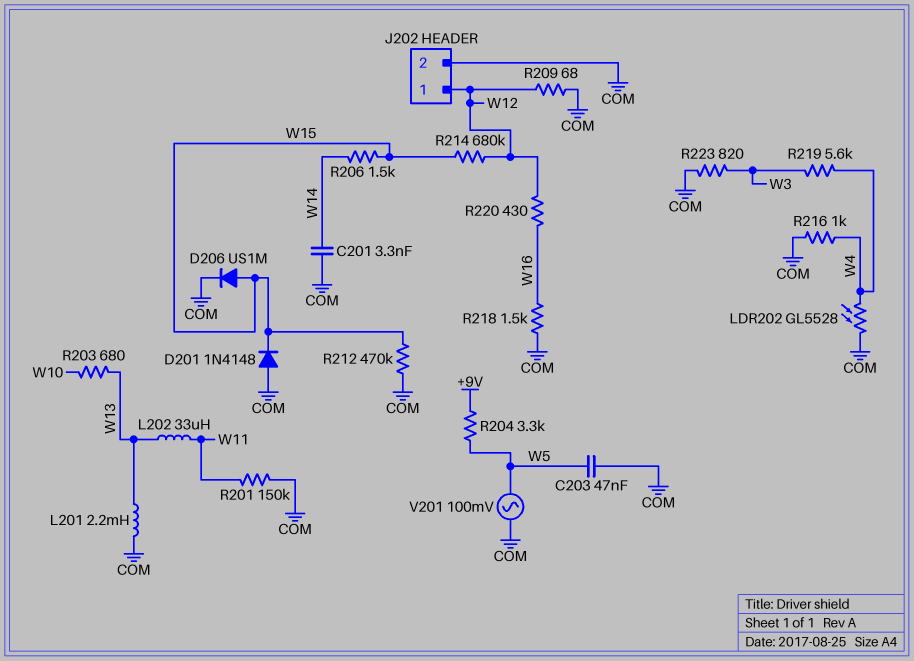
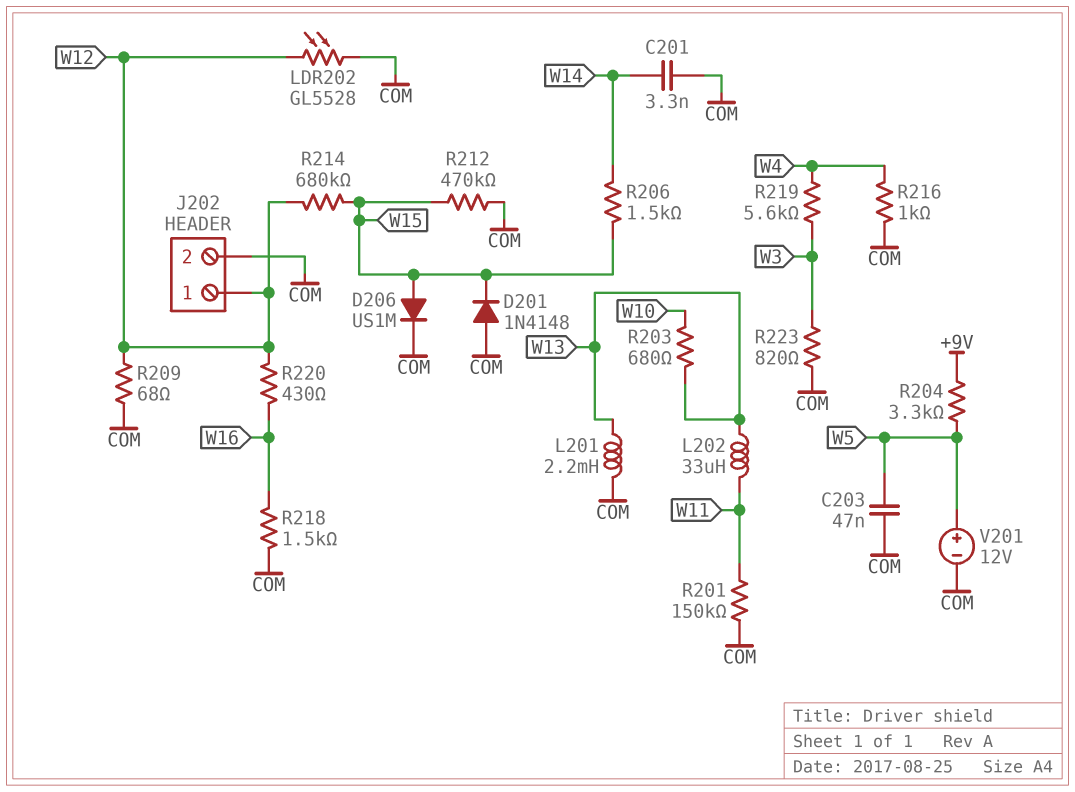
LDR202: GL5528 (COM, W4) -> GL5528 (COM, W12)
V201: AC 100mV (COM, W5) -> 12V (plus W5, minus COM)

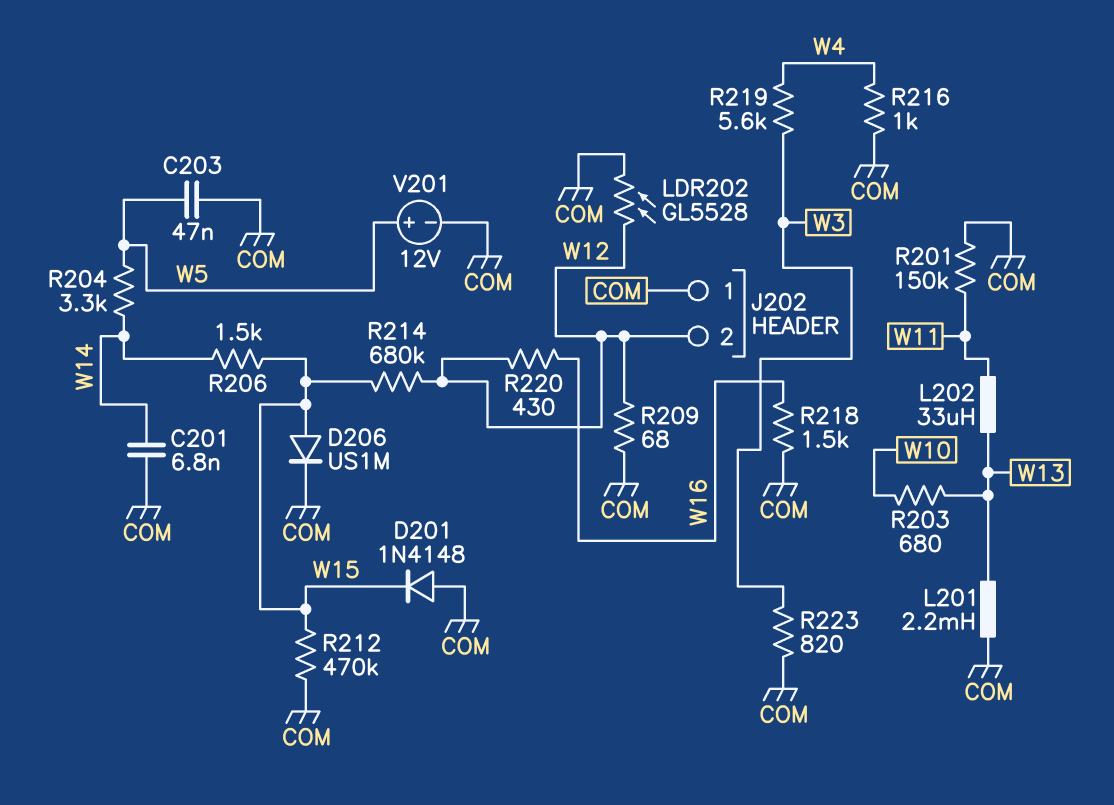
C201: 3.3nF (COM, W14) -> 6.8nF (COM, W14)
J202 pin 1: W12 -> COM
J202 pin 2: COM -> W12
R204: 3.3k (+9V, W5) -> 3.3k (W5, W14)

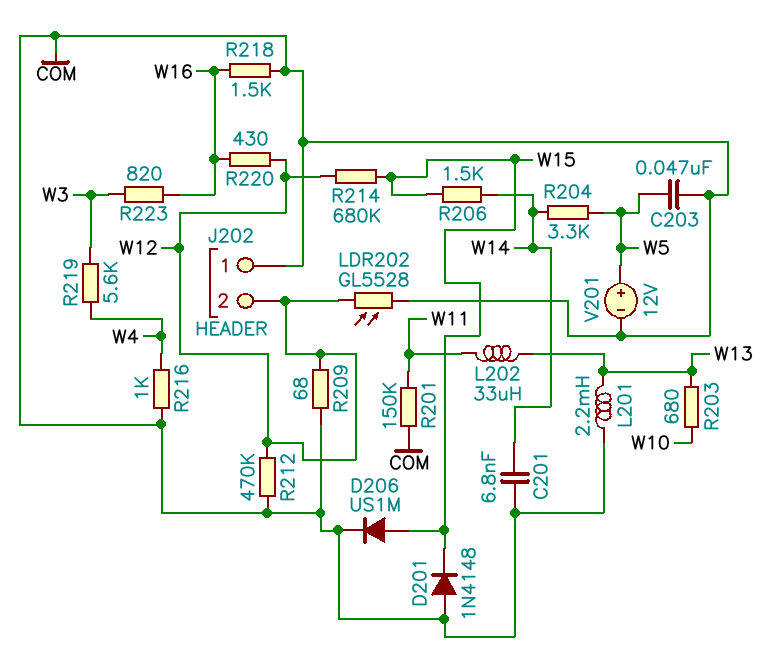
R212: 470k (COM, W15) -> 470k (COM, W12)
R223: 820 (COM, W3) -> 820 (W3, W16)

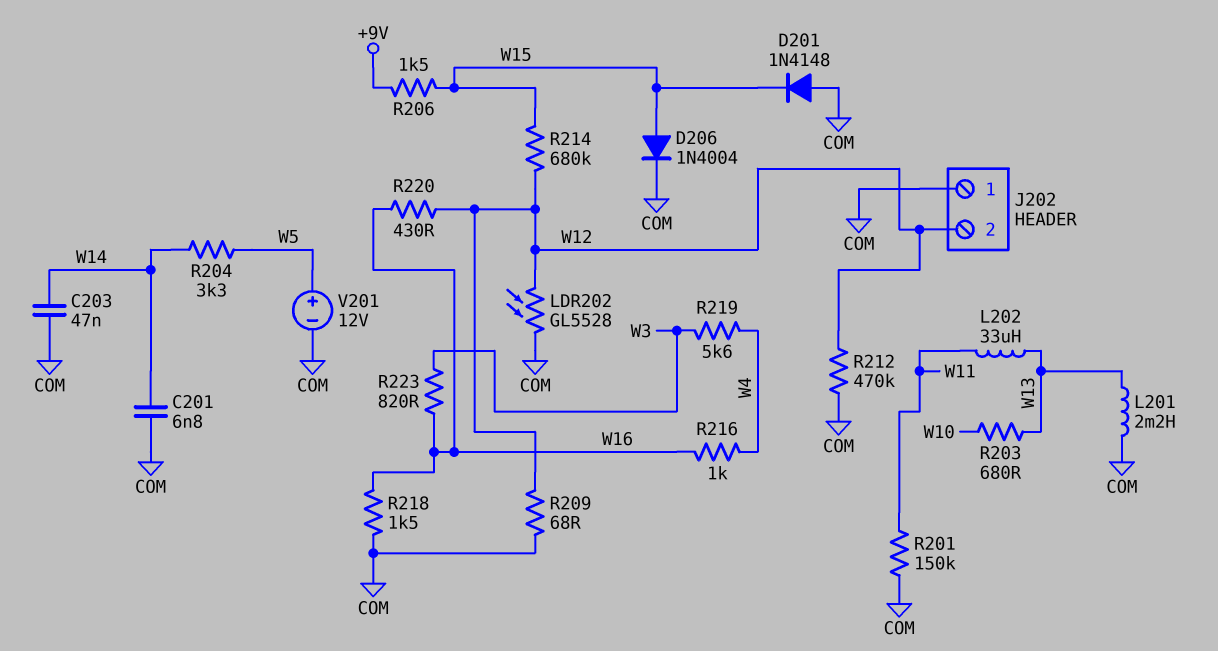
C203: 47nF (COM, W5) -> 47nF (COM, W14)
D206: diode US1M (A W15, K COM) -> diode 1N4004 (A W15, K COM)
R206: 1.5k (W14, W15) -> 1.5k (+9V, W15)
R216: 1k (COM, W4) -> 1k (W4, W16)

